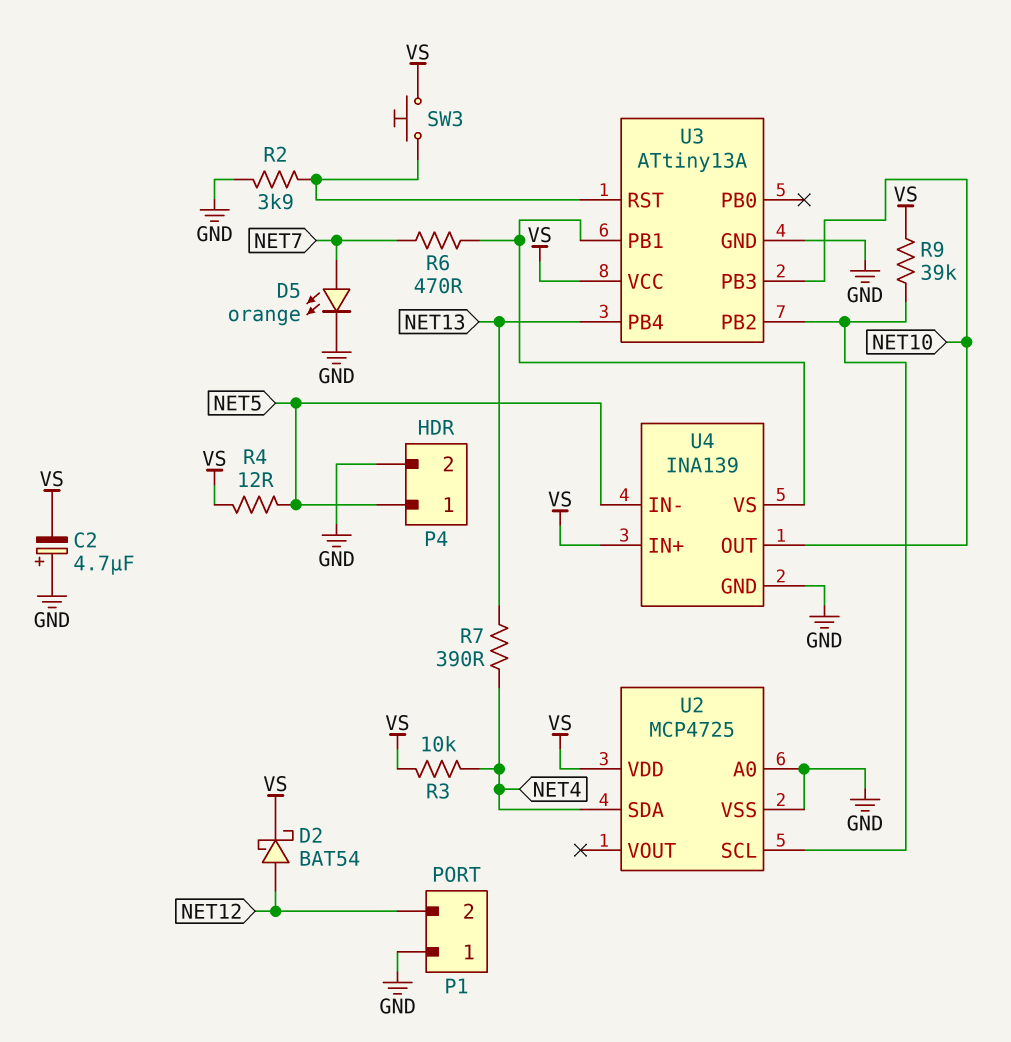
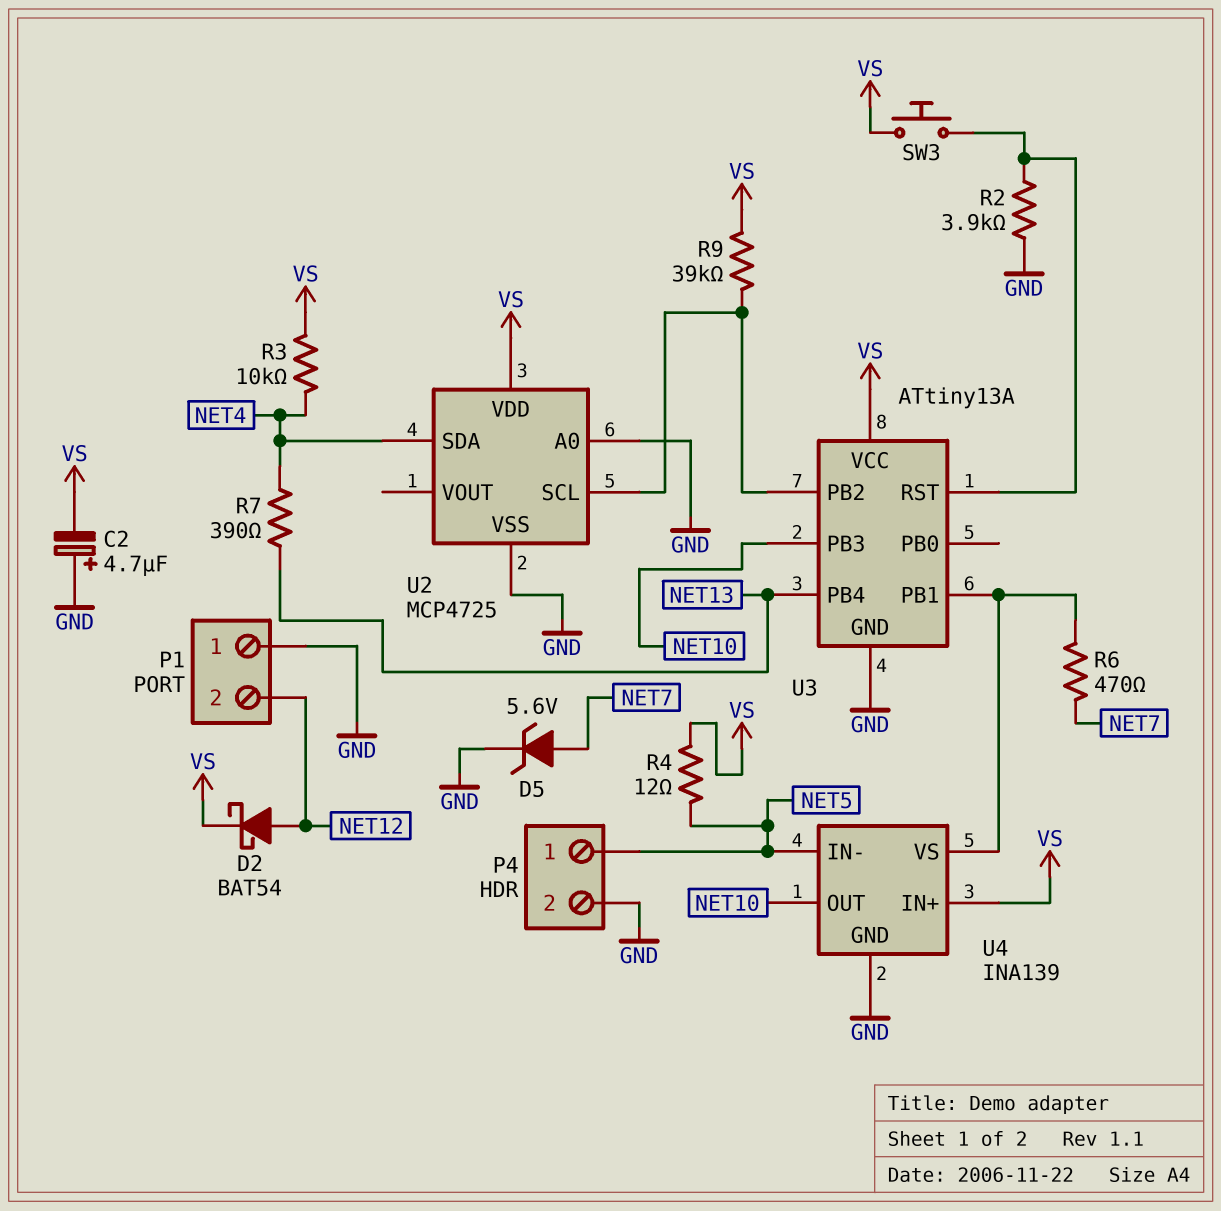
D5: LED orange (A NET7, K GND) -> zener 5.6V (A NET7, K GND)

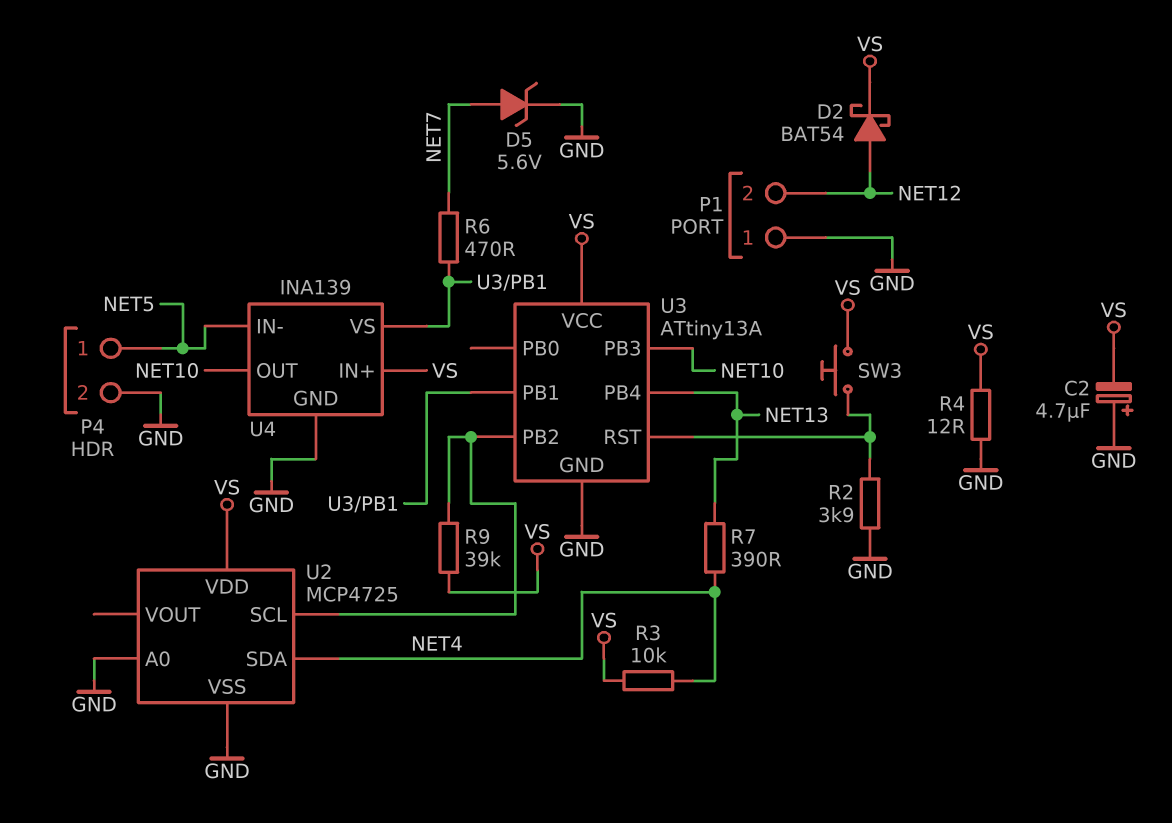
R4: 12 (NET5, VS) -> 12 (GND, VS)

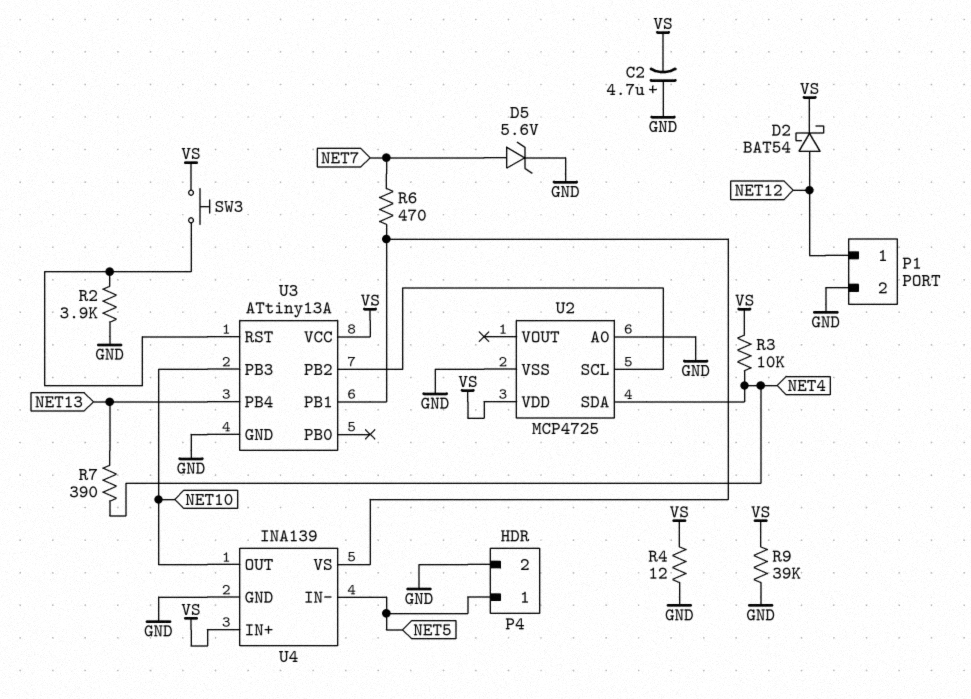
P1 pin 1: GND -> NET12
P1 pin 2: NET12 -> GND
R9: 39k (U2/SCL, VS) -> 39k (GND, VS)

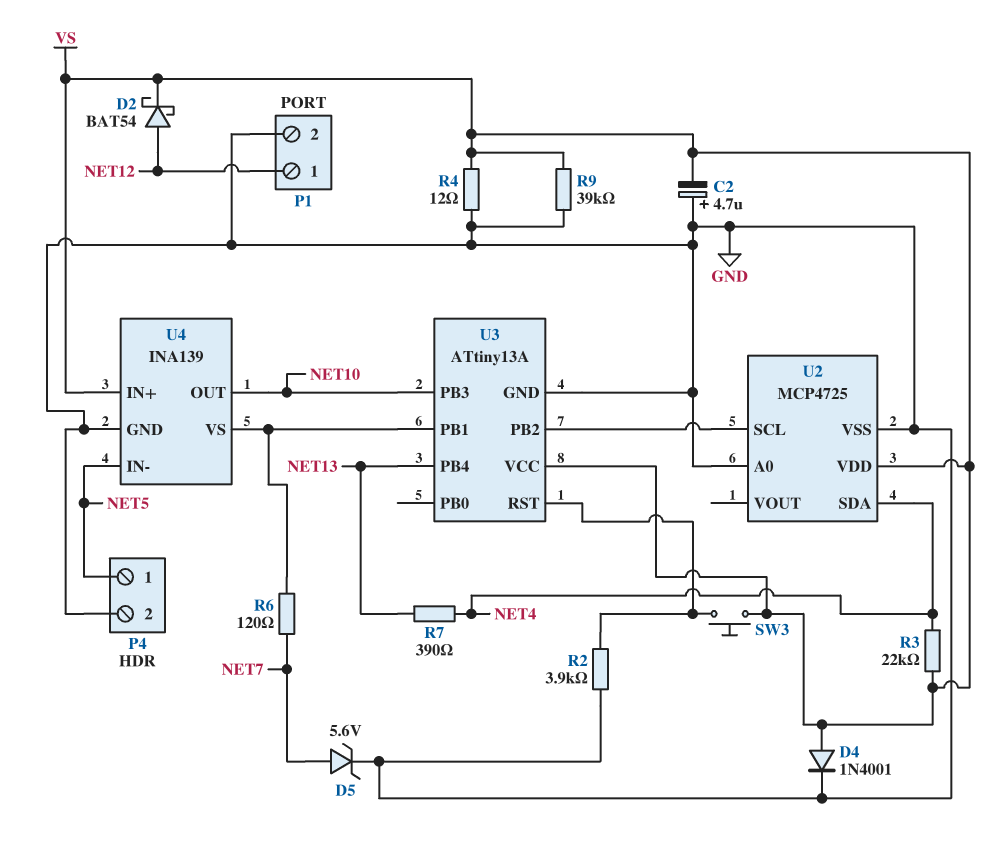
D4: none -> diode 1N4001 (A VS, K GND)
R3: 10k (NET4, VS) -> 22k (NET4, VS)
R6: 470 (NET7, U3/PB1) -> 120 (NET7, U3/PB1)

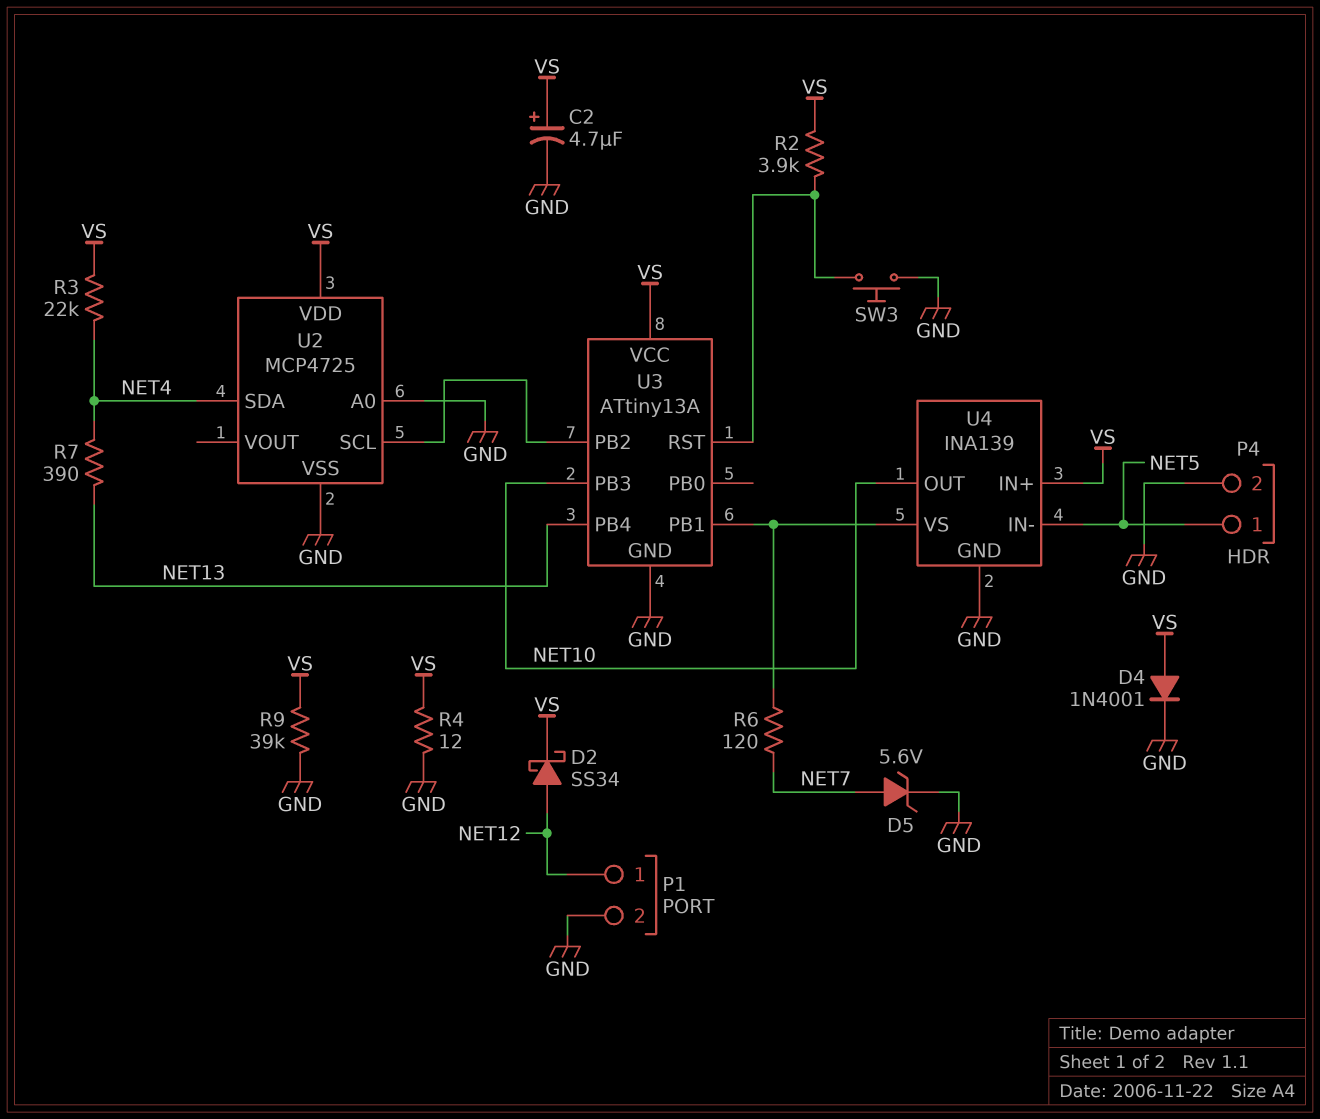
C2: 4.7uF (plus GND, minus VS) -> 4.7uF (plus VS, minus GND)
D2: schottky BAT54 (A NET12, K VS) -> schottky SS34 (A NET12, K VS)
R2: 3.9k (GND, U3/RST) -> 3.9k (U3/RST, VS)
SW3: button (U3/RST, VS) -> button (GND, U3/RST)

